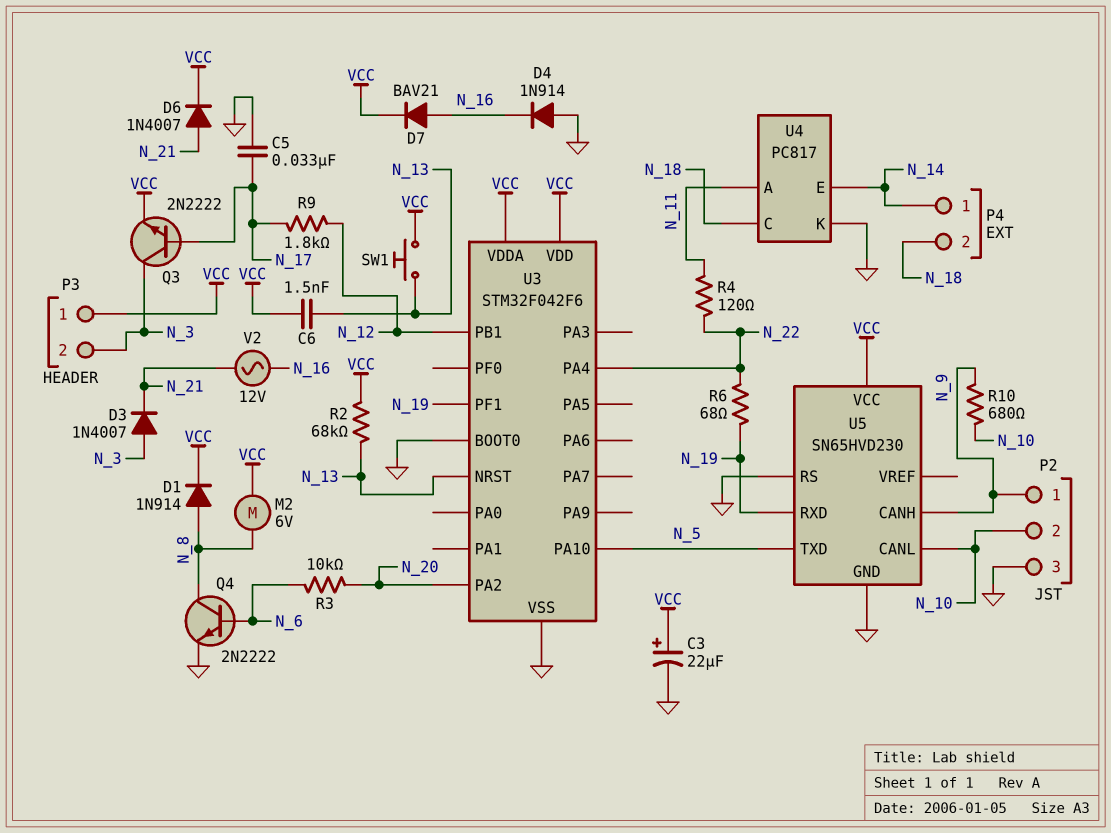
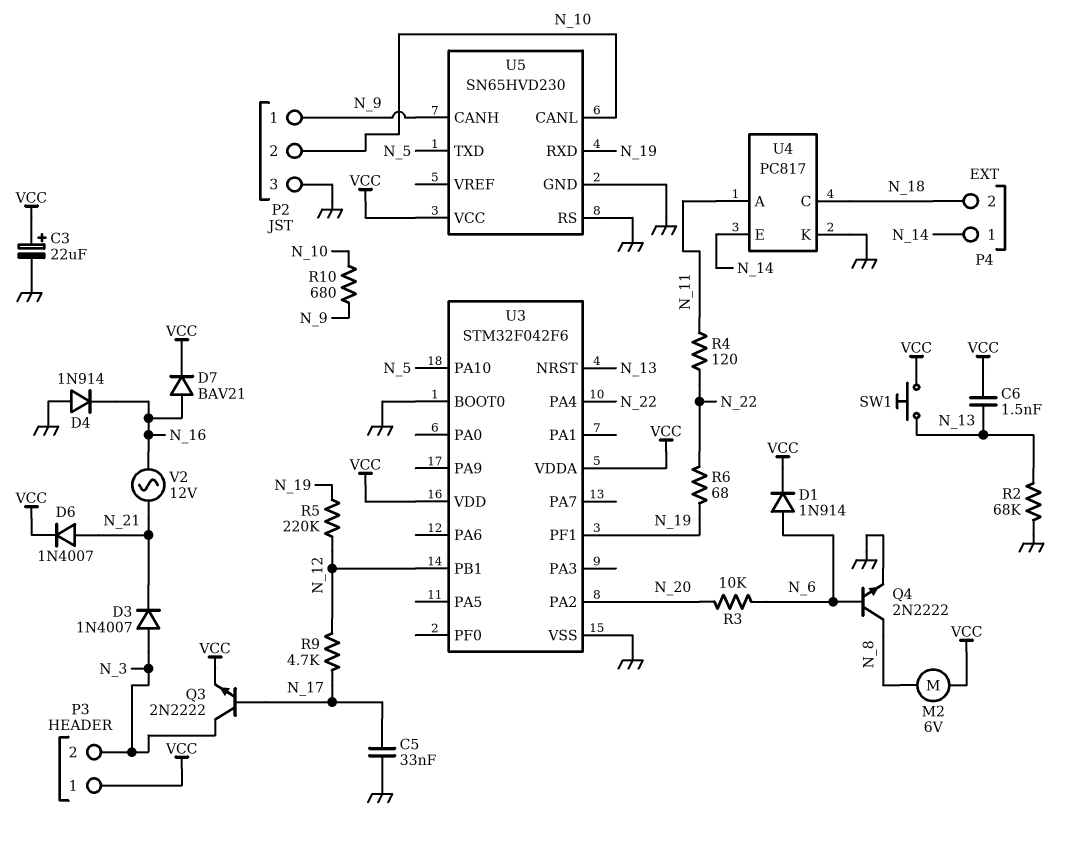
D1: diode 1N914 (A N_8, K VCC) -> diode 1N914 (A N_6, K VCC)
R2: 68k (N_13, VCC) -> 68k (GND, N_13)
R5: none -> 220k (N_12, N_19)
R9: 1.8k (N_12, N_17) -> 4.7k (N_12, N_17)

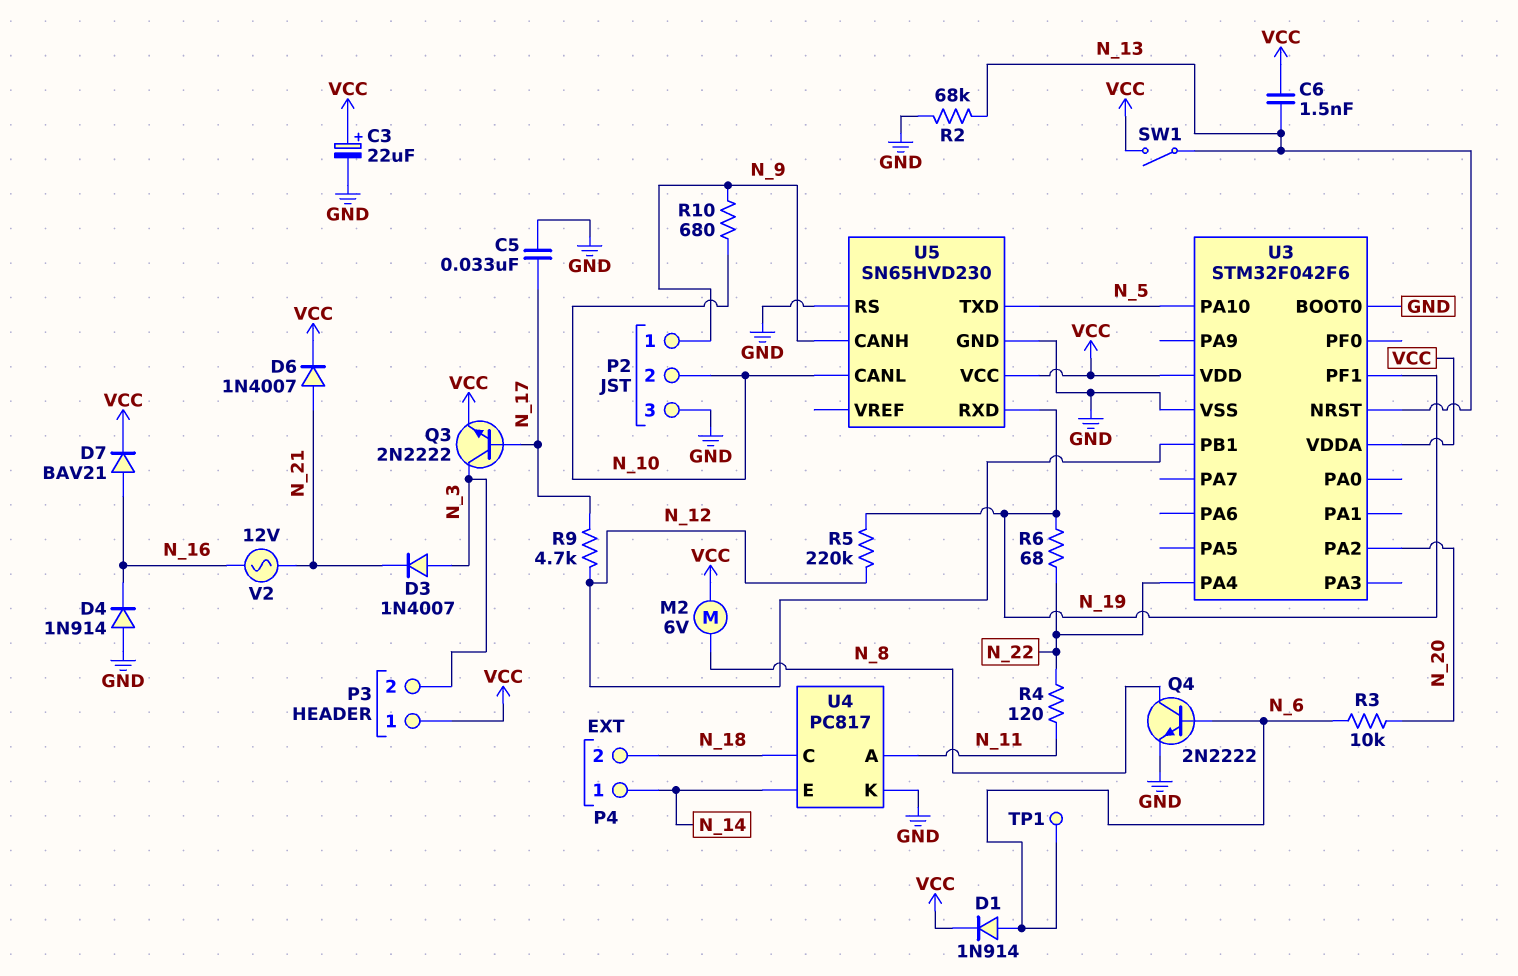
SW1: button (N_13, VCC) -> switch (N_13, VCC)
TP1: none -> test point (N_6)

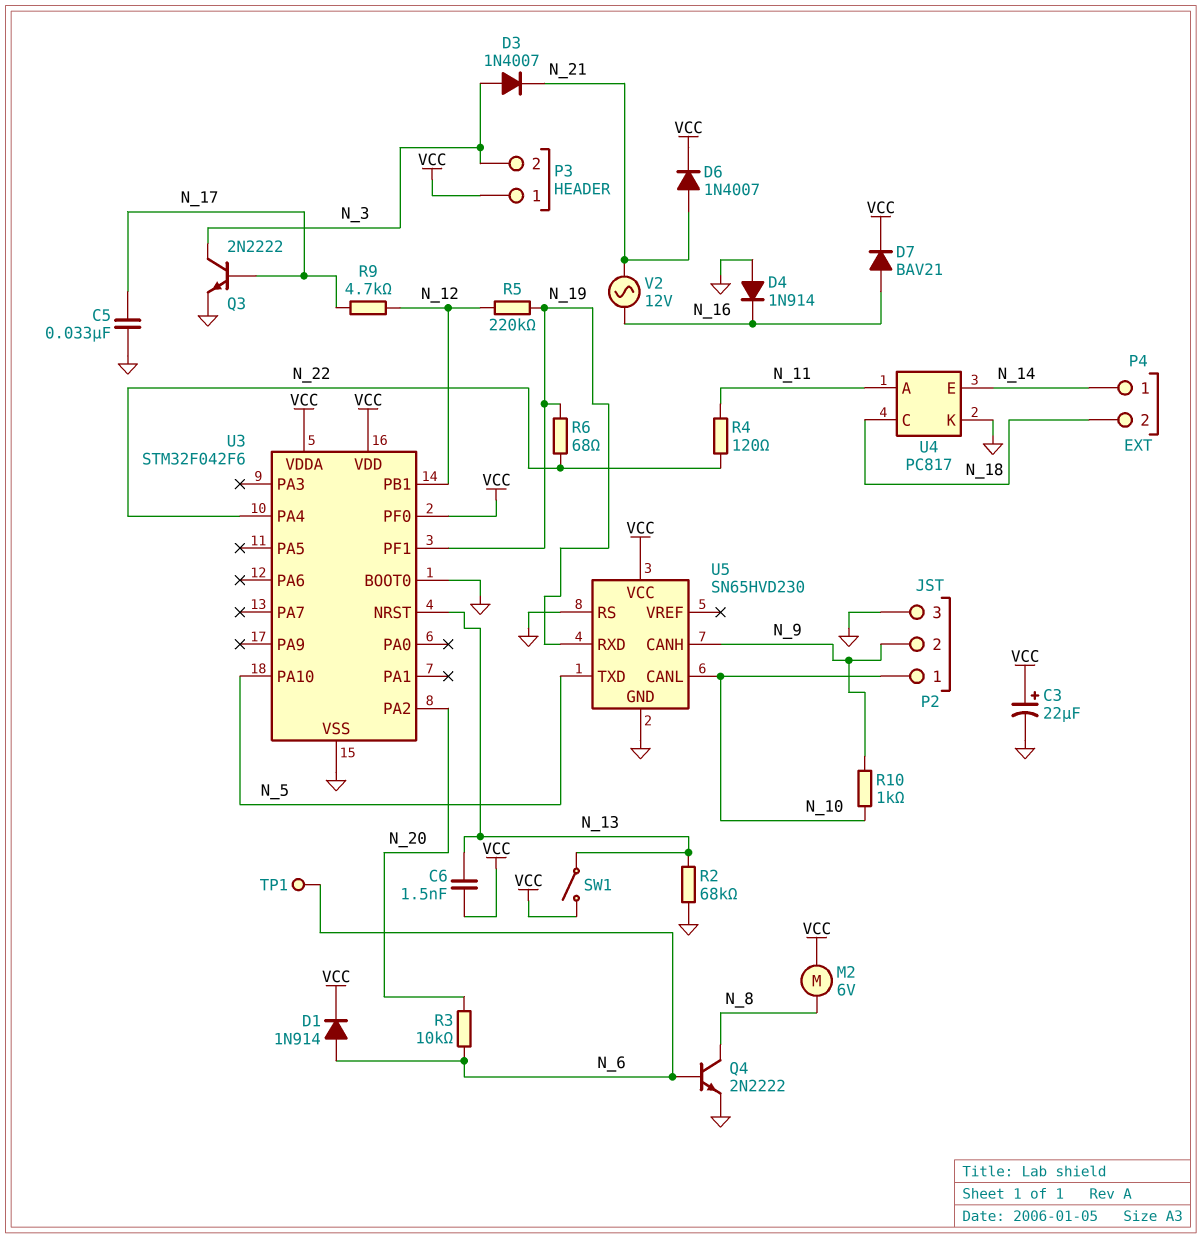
P2 pin 1: N_9 -> N_10
P2 pin 2: N_10 -> N_9
Q3: NPN 2N2222 (B N_17, C N_3, E VCC) -> NPN 2N2222 (B N_17, C N_3, E GND)
R10: 680 (N_9, N_10) -> 1k (N_9, N_10)
U3 pin PF0: none -> VCC

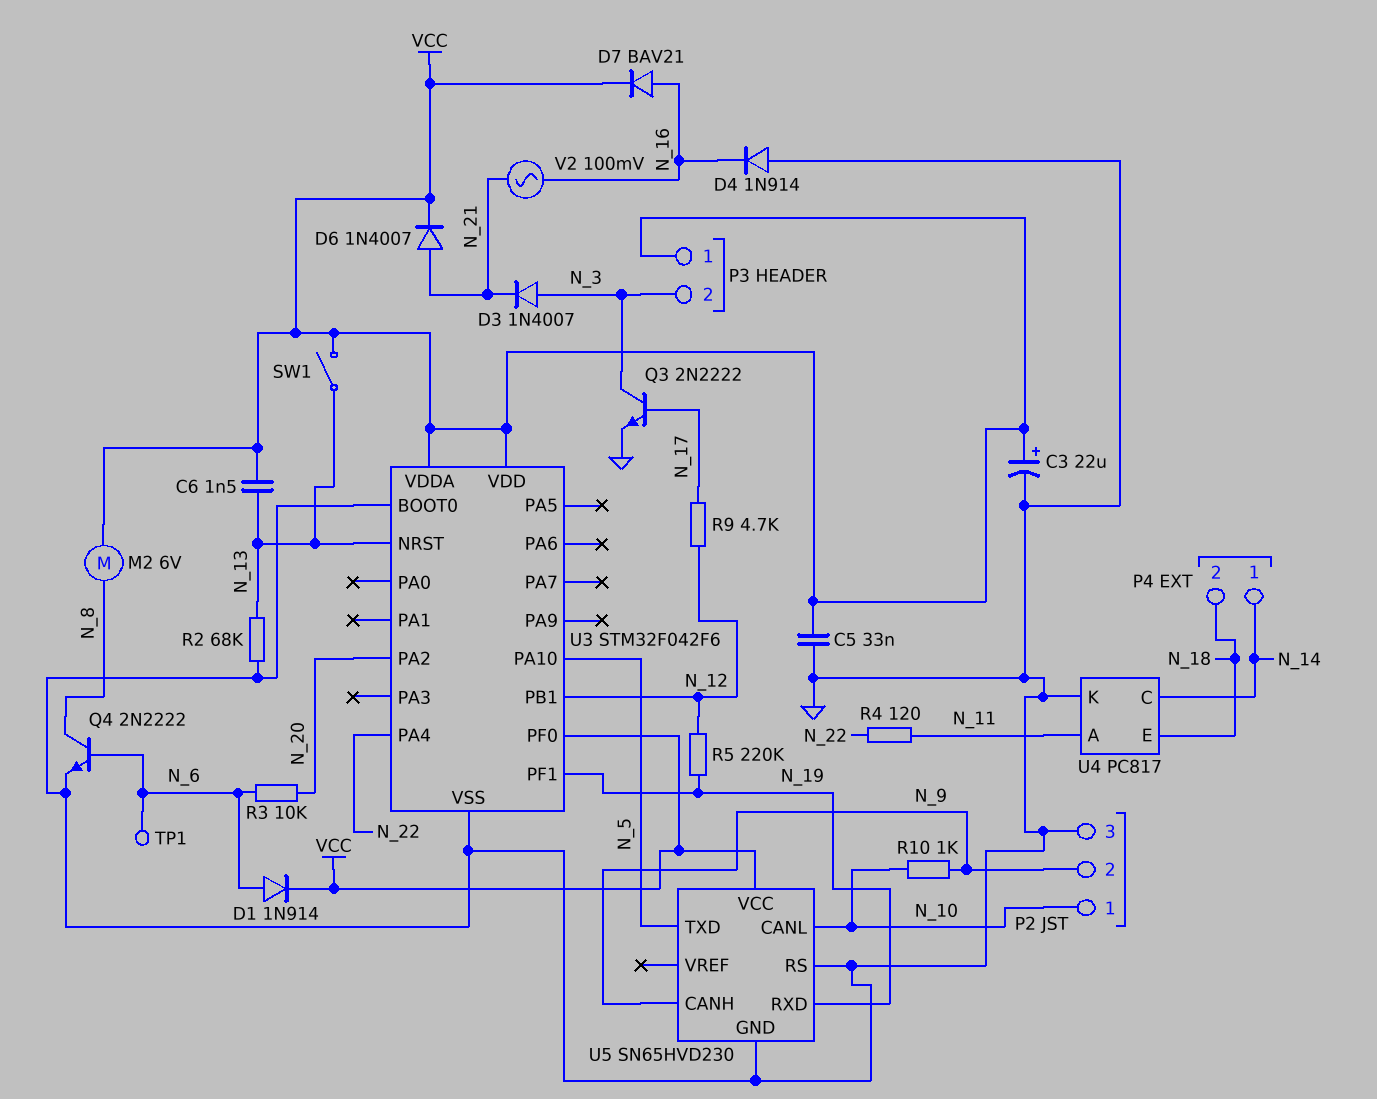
C5: 33nF (GND, N_17) -> 33nF (GND, VCC)
R6: 68 (N_19, N_22) -> none
U4 pin C: N_18 -> N_14
U4 pin E: N_14 -> N_18
V2: AC 12V (N_16, N_21) -> AC 100mV (N_16, N_21)

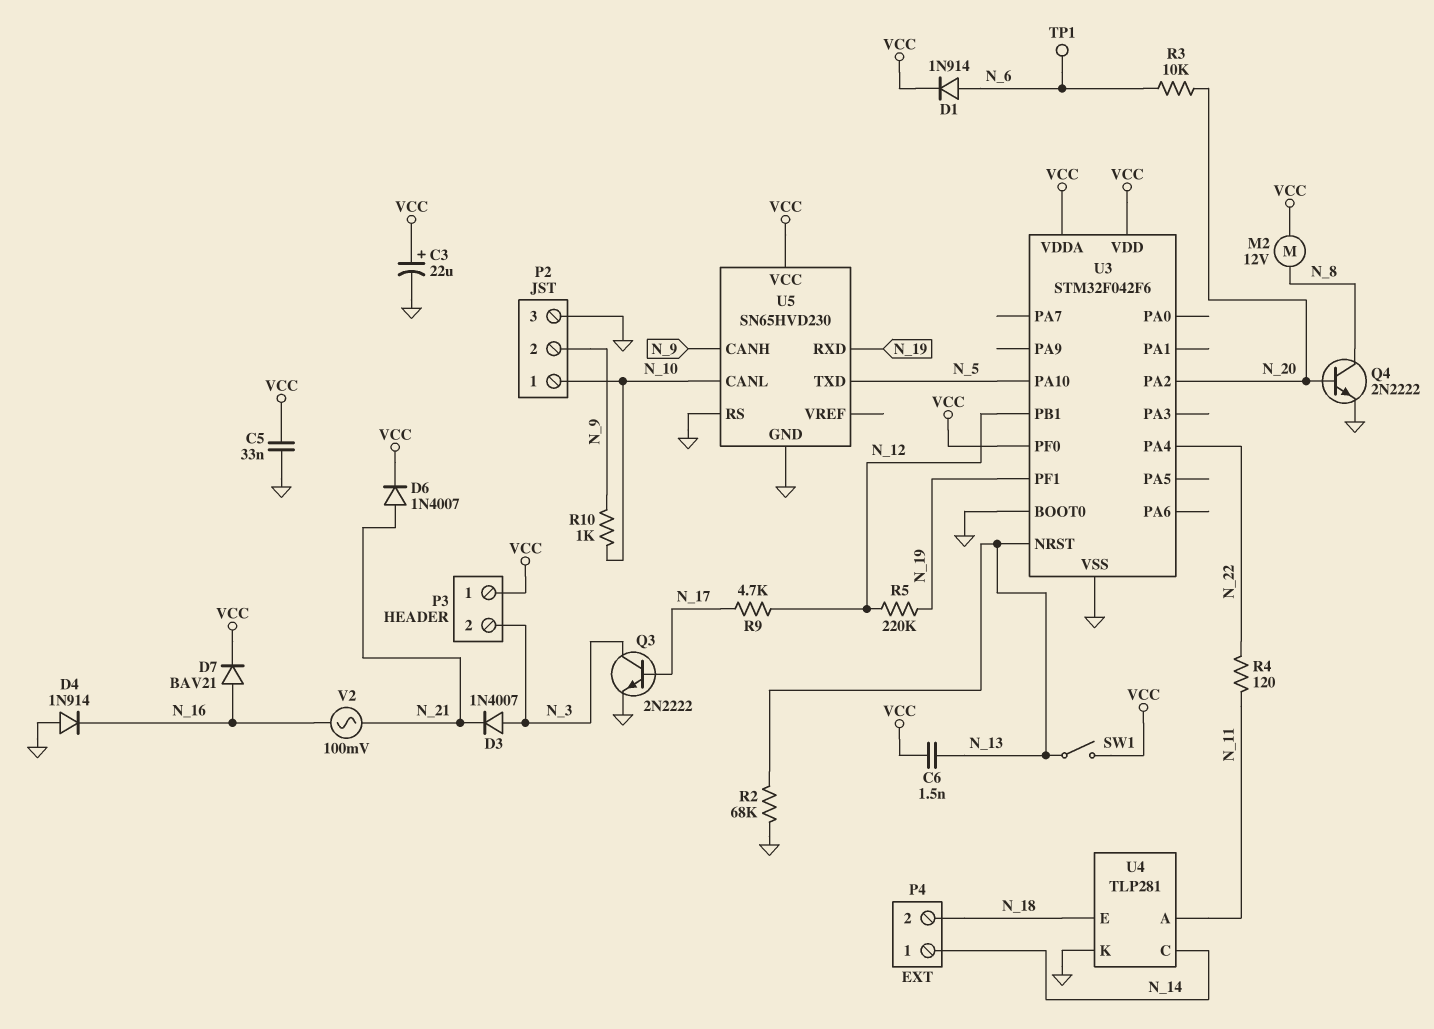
M2: motor 6V (N_8, VCC) -> motor 12V (N_8, VCC)
Q4: NPN 2N2222 (B N_6, C N_8, E GND) -> NPN 2N2222 (B N_20, C N_8, E GND)
U4: PC817 -> TLP281

